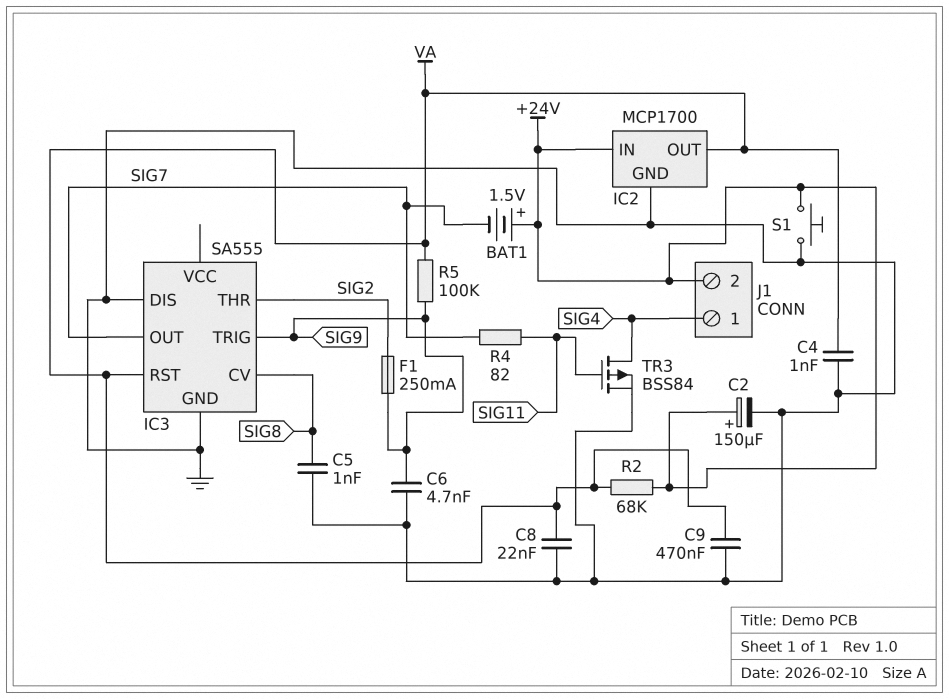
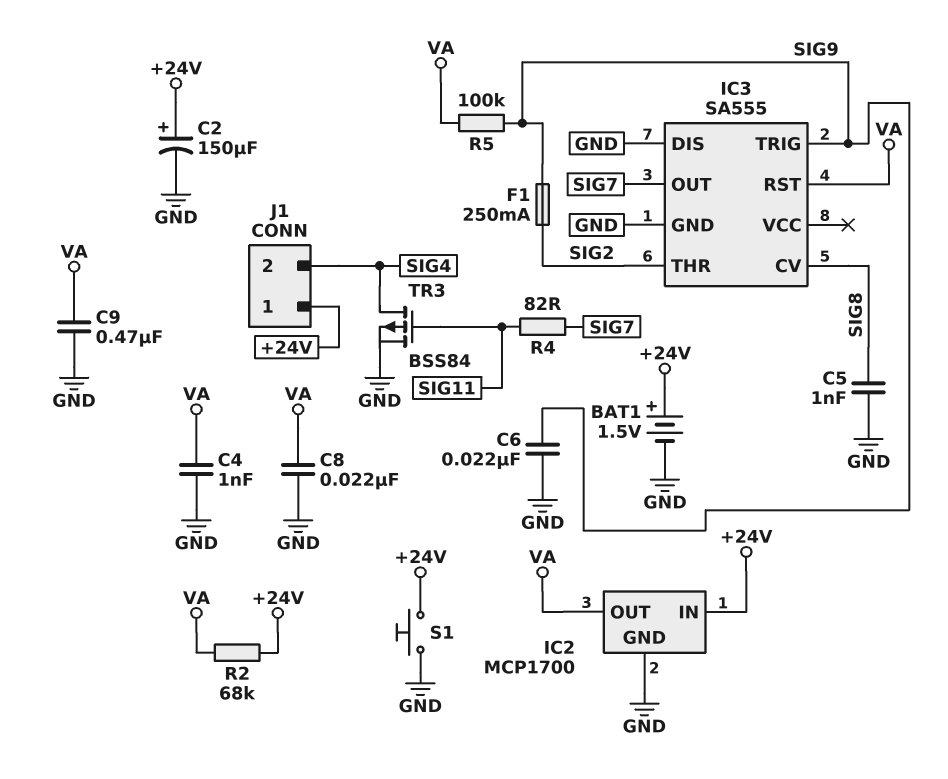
BAT1: 1.5V (plus +24V, minus SIG7) -> 1.5V (plus +24V, minus GND)
C6: 4.7nF (GND, SIG9) -> 22nF (GND, SIG9)
J1 pin 1: SIG4 -> +24V
J1 pin 2: +24V -> SIG4

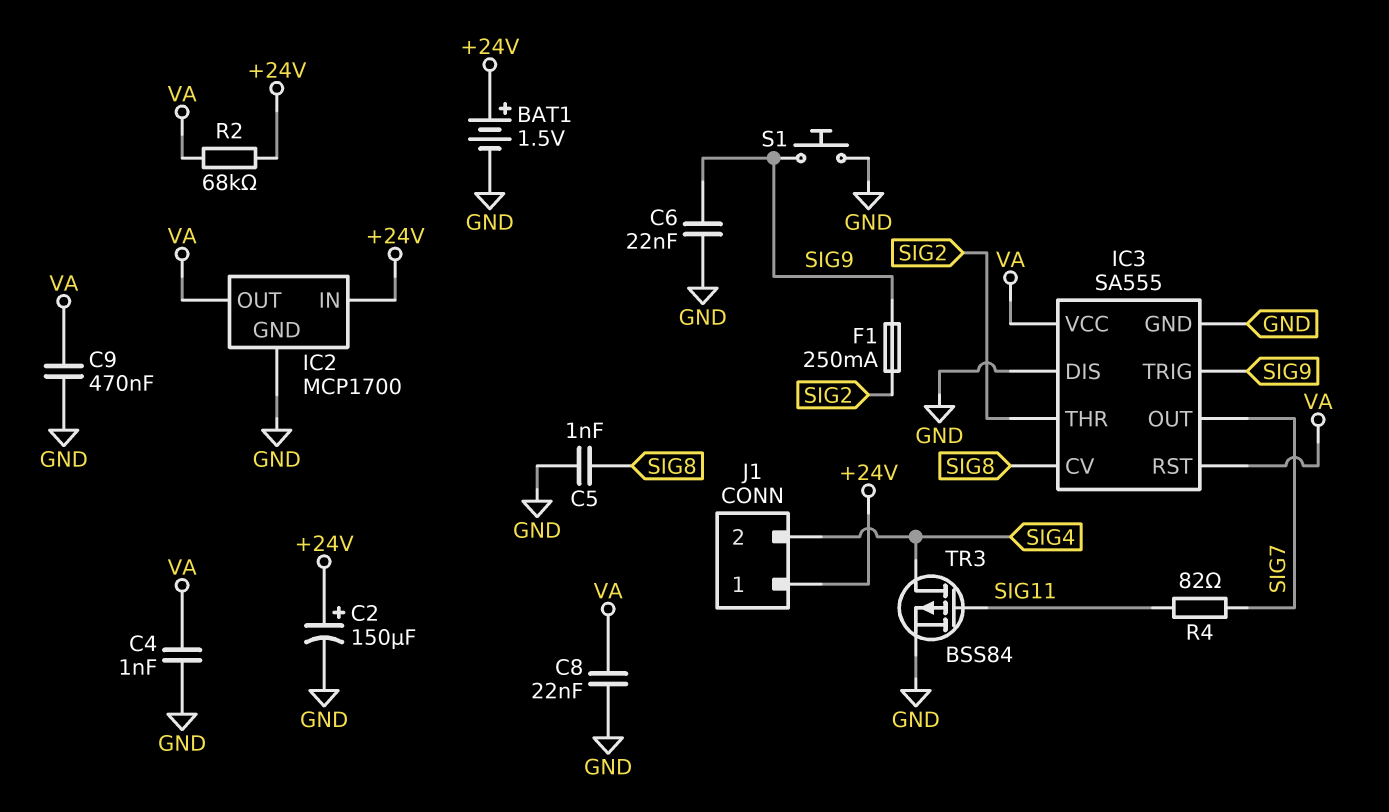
IC3 pin VCC: none -> VA
R5: 100k (SIG9, VA) -> none
S1: button (+24V, GND) -> button (GND, SIG9)

